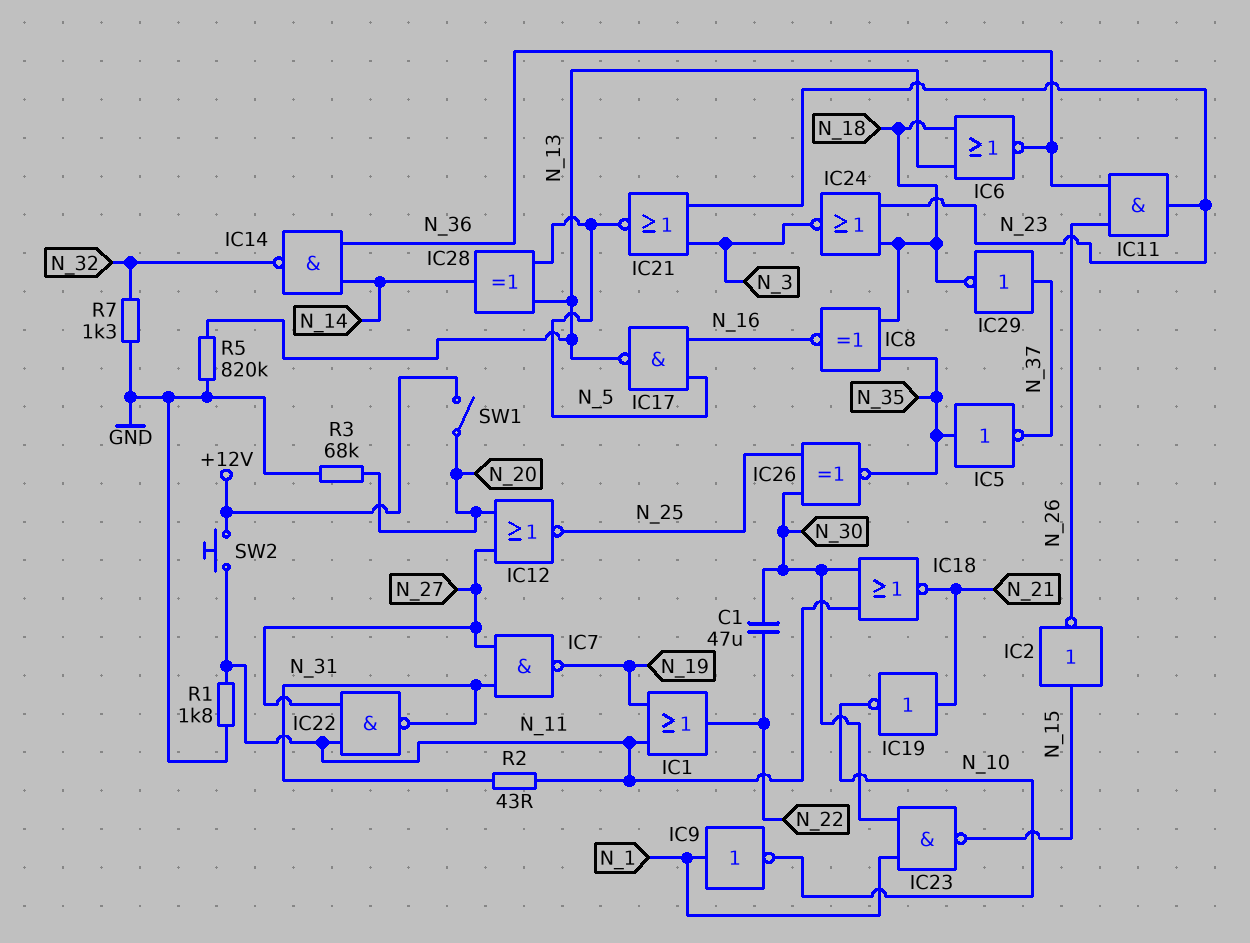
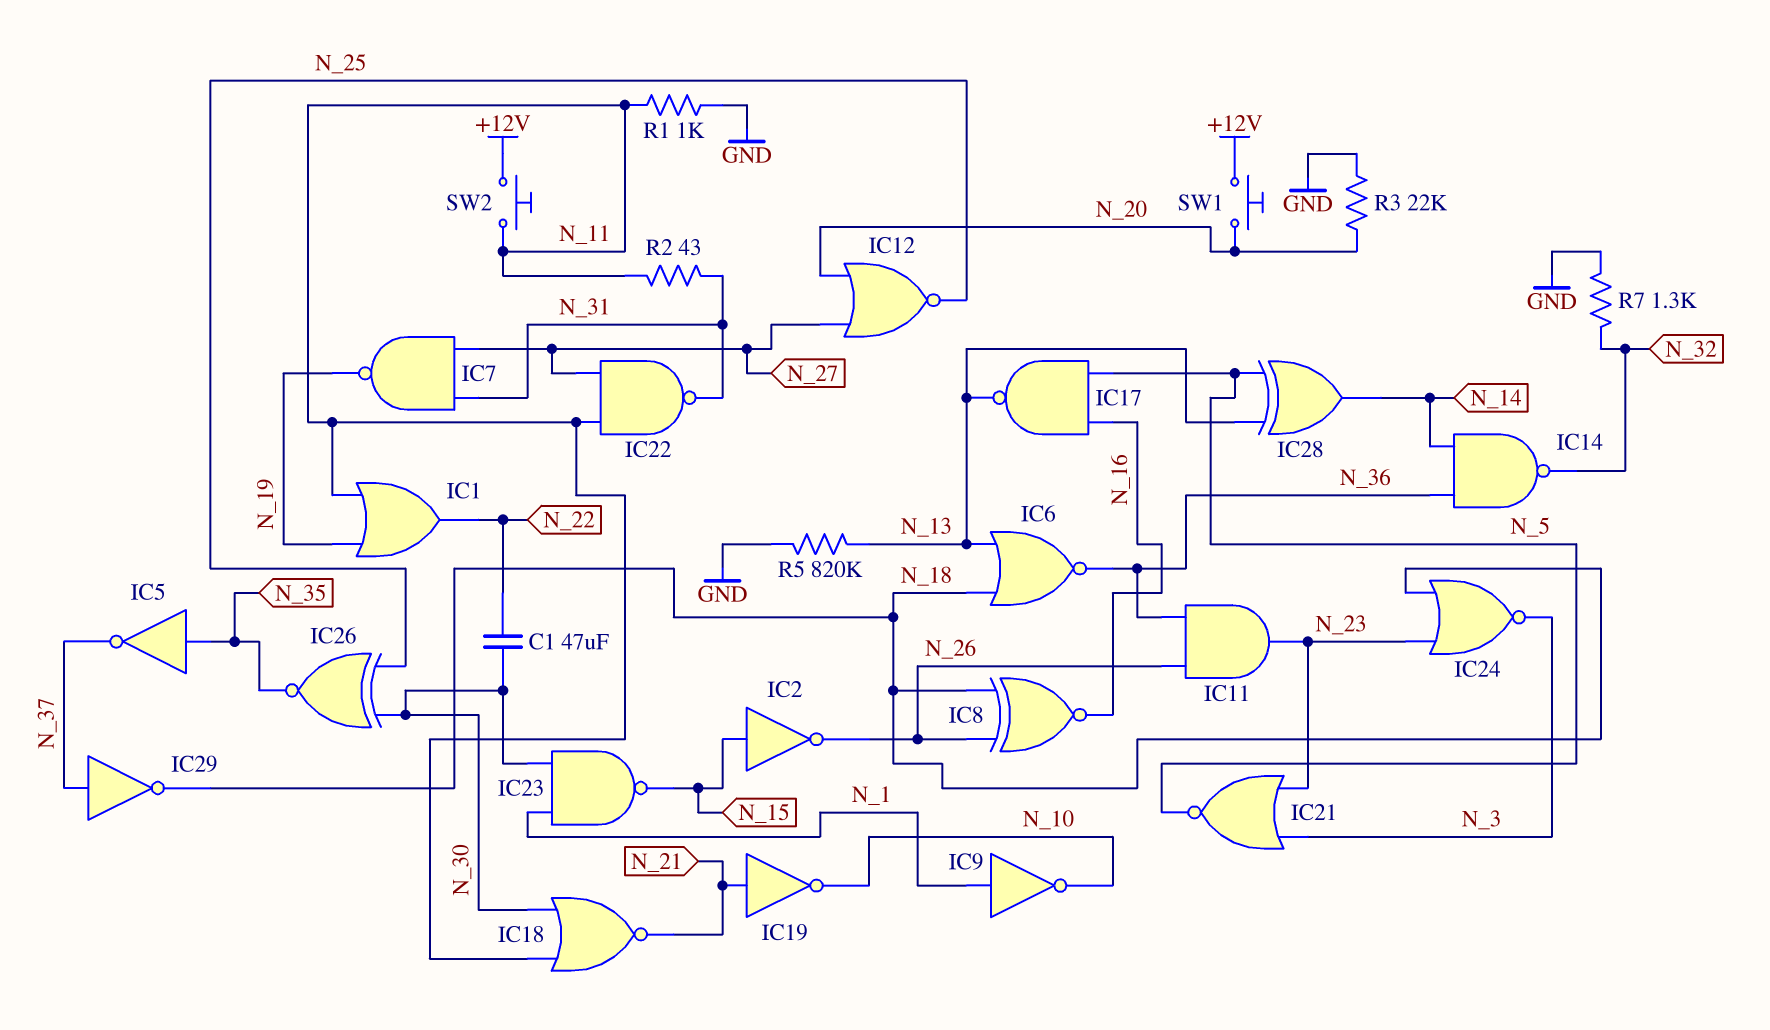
IC8: XNOR (in N_18, in N_35, out N_16) -> XNOR (in N_18, in N_26, out N_16)
R1: 1.8k (GND, N_11) -> 1k (GND, N_11)
R3: 68k (GND, N_20) -> 22k (GND, N_20)
SW1: switch (+12V, N_20) -> button (+12V, N_20)

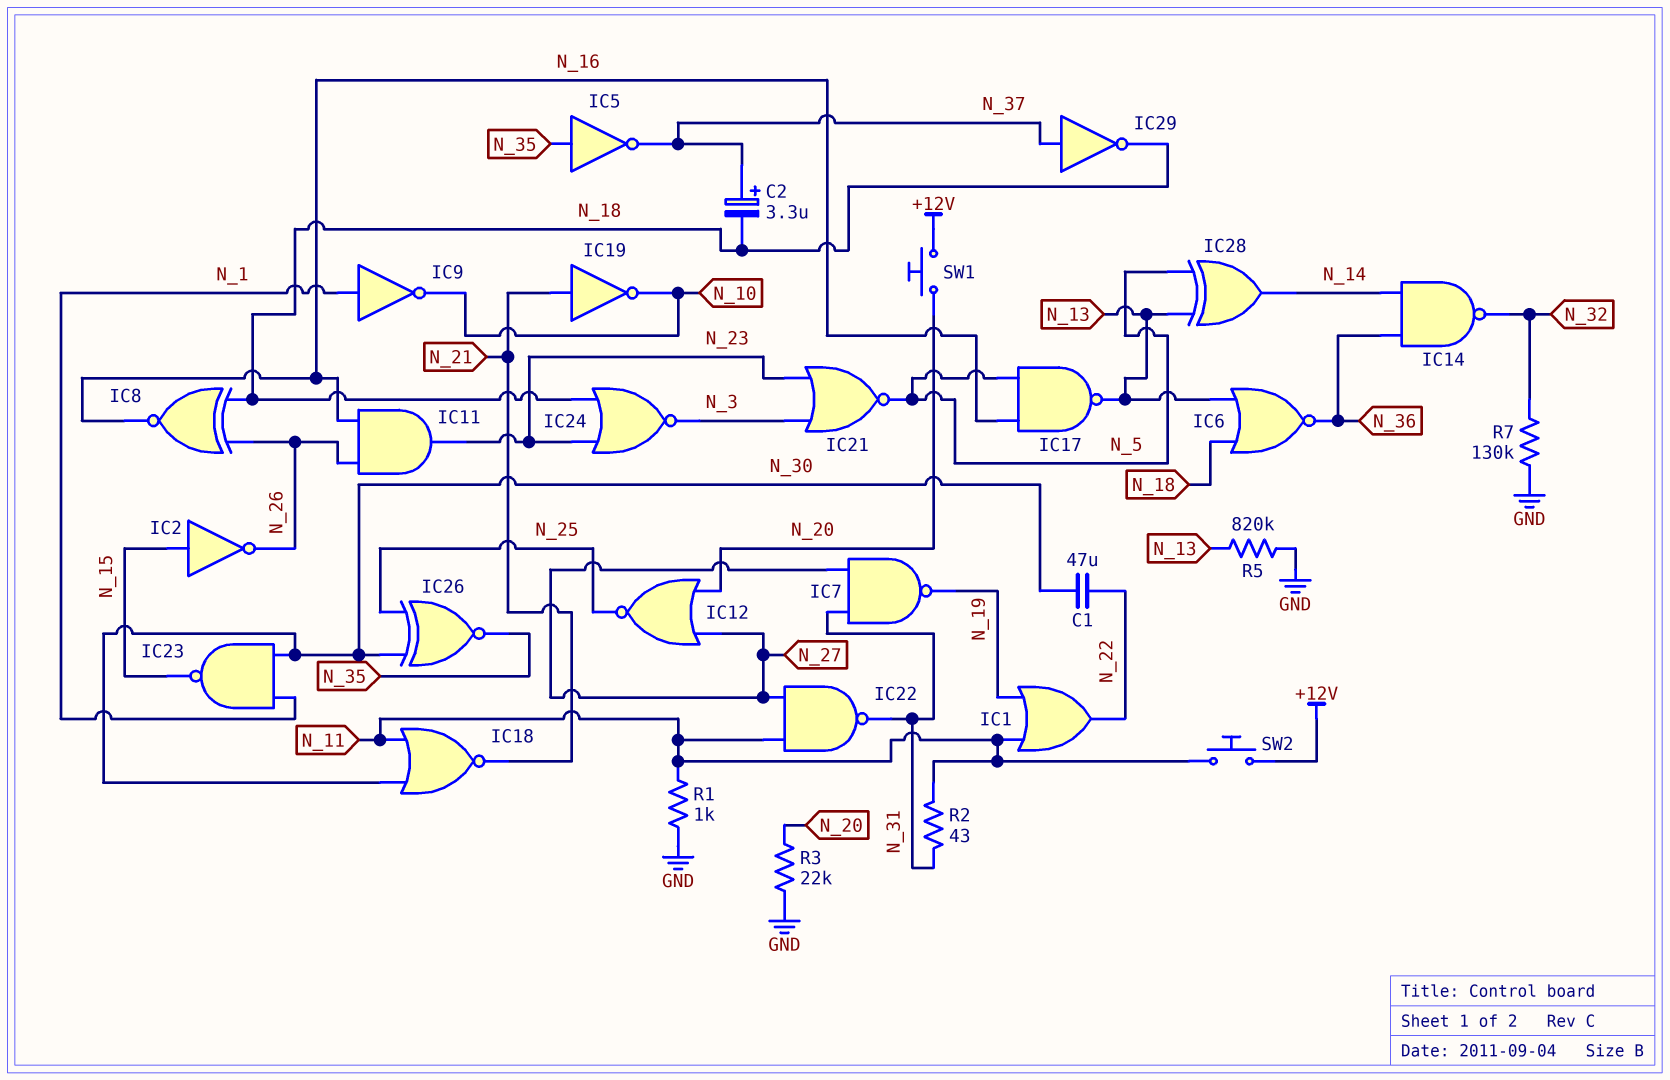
C2: none -> 3.3uF (plus N_37, minus N_18)
IC11: AND (in N_26, in N_36, out N_23) -> AND (in N_16, in N_26, out N_23)
R7: 1.3k (GND, N_32) -> 130k (GND, N_32)

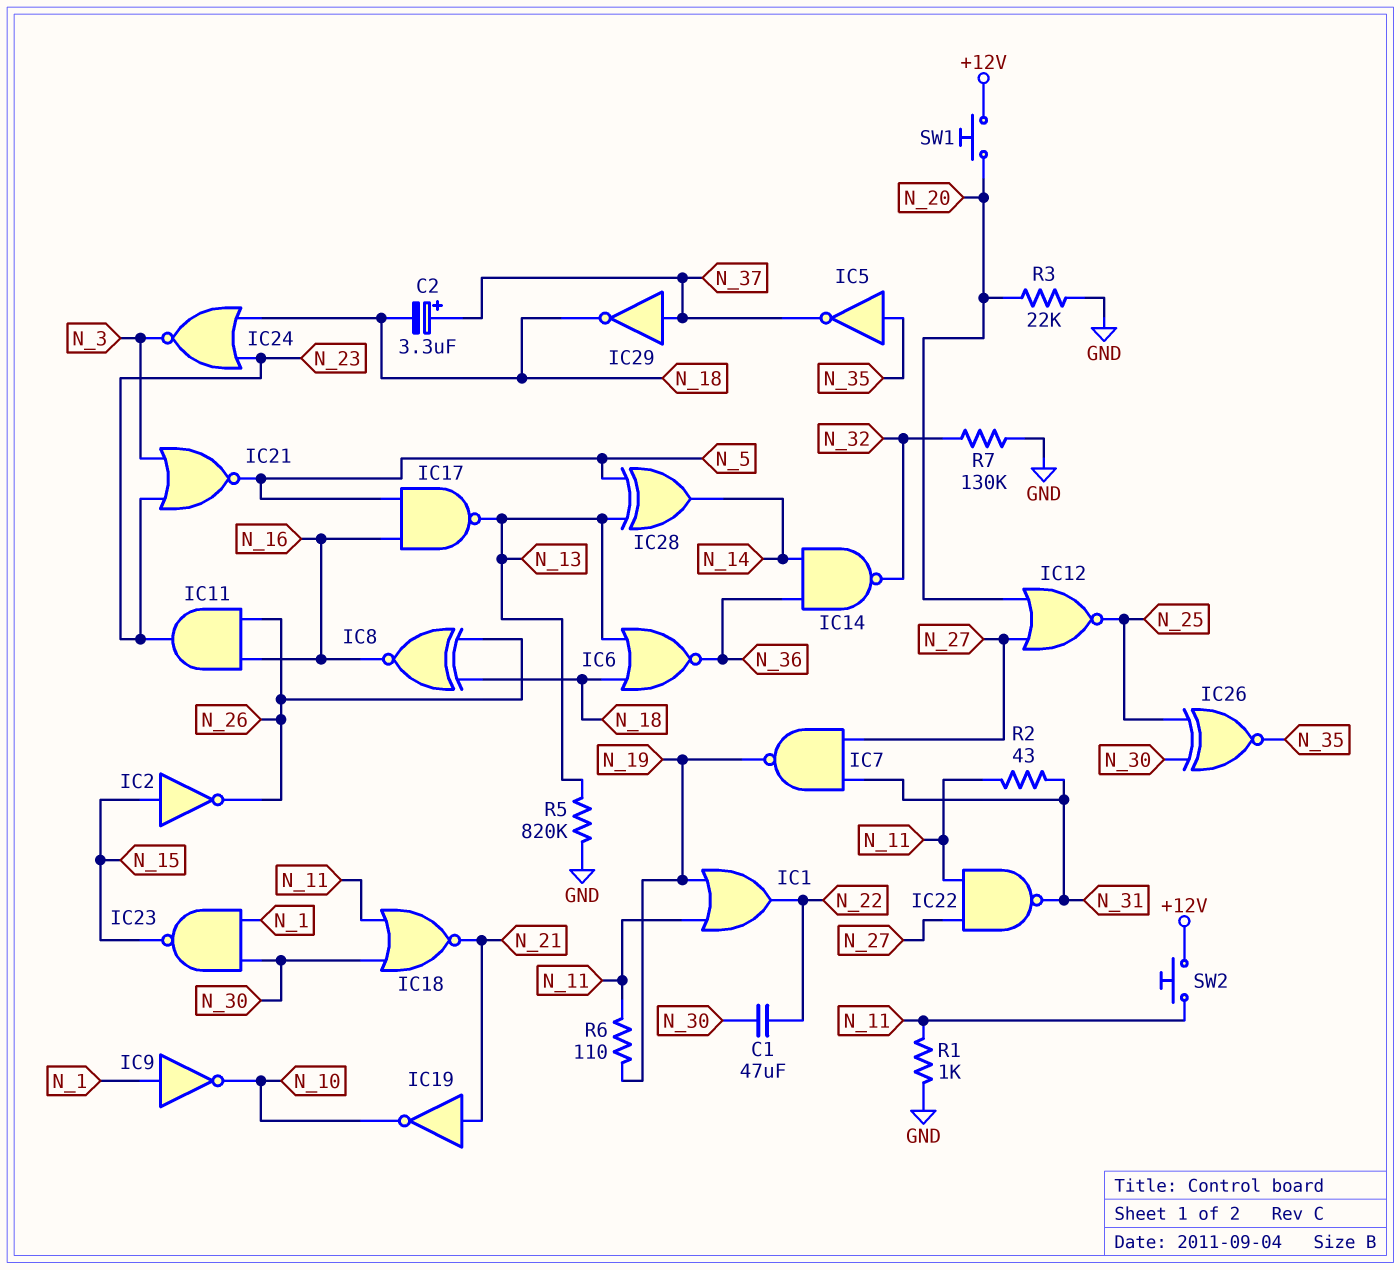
R6: none -> 110 (N_11, N_19)

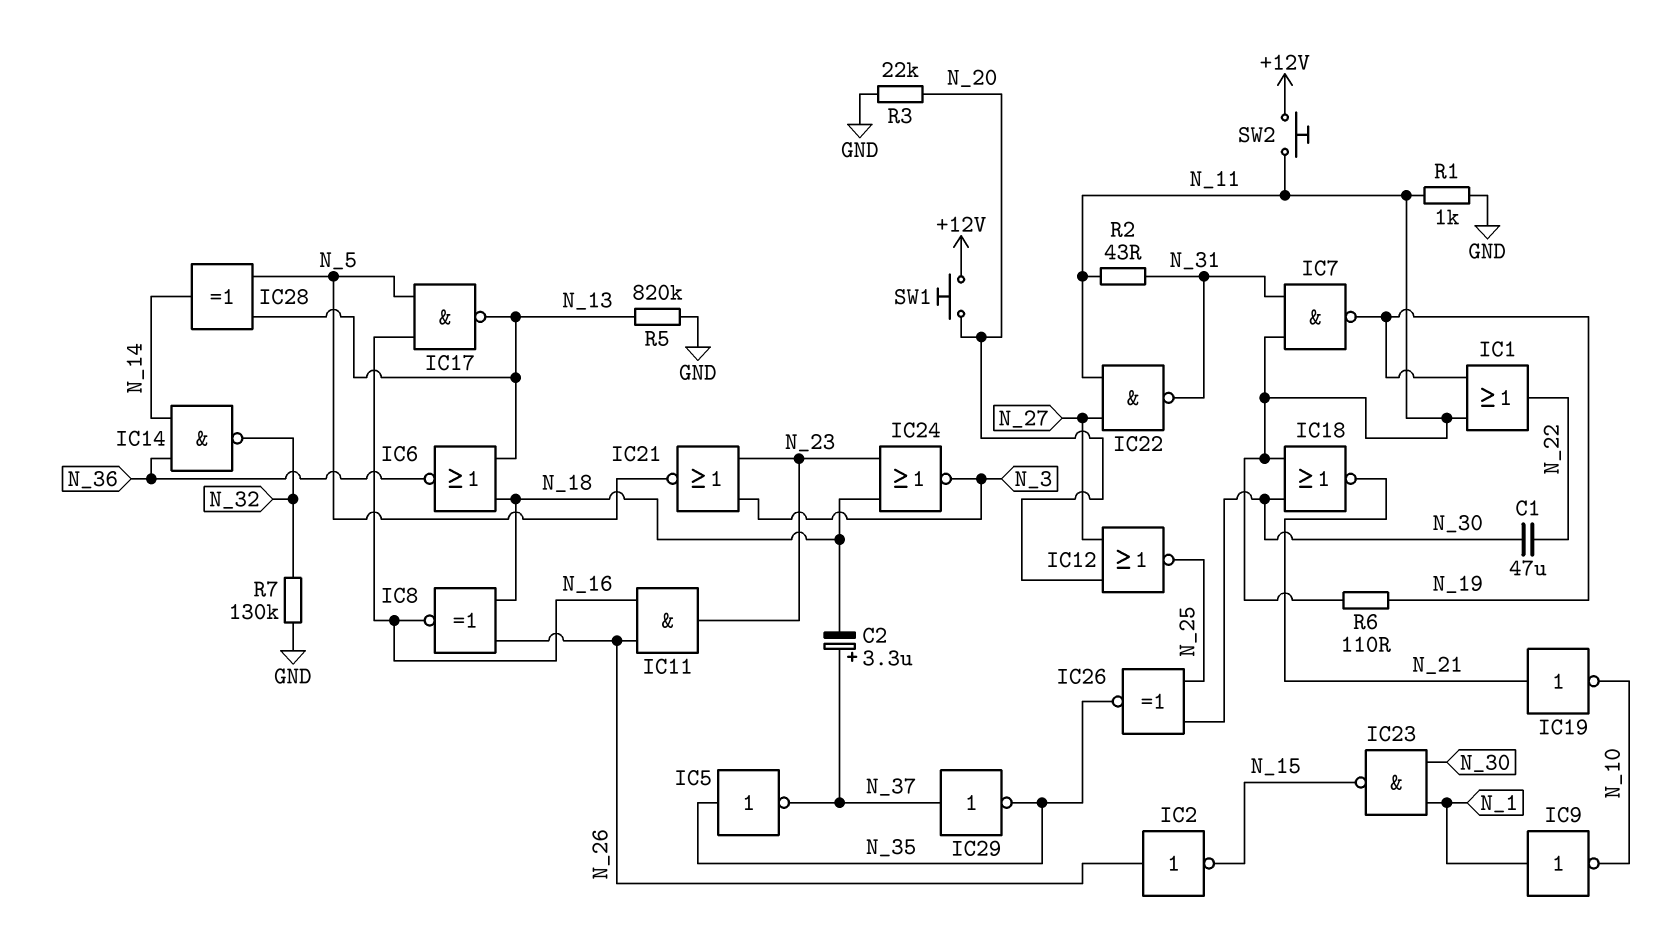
IC2: NOT (in N_15, out N_26) -> NOT (in N_26, out N_15)
IC7: NAND (in N_27, in N_31, out N_19) -> NAND (in N_11, in N_31, out N_19)
IC29: NOT (in N_37, out N_18) -> NOT (in N_37, out N_35)

